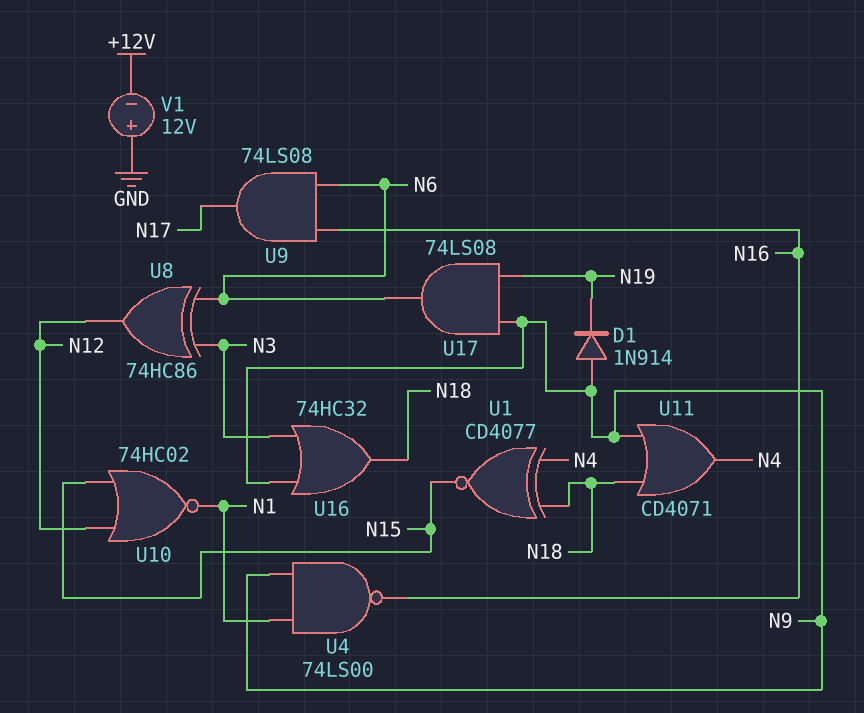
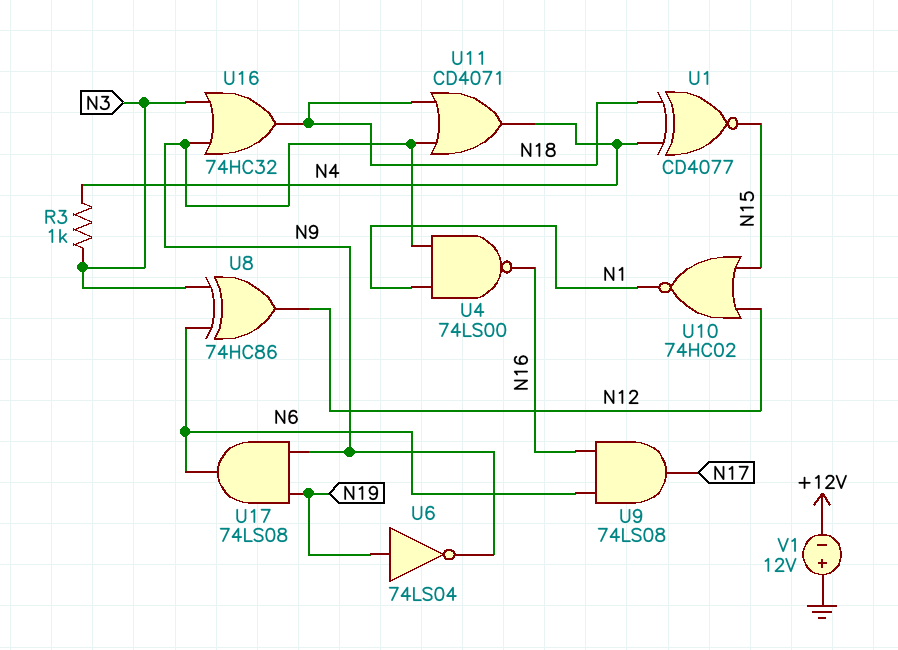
D1: diode 1N914 (A N9, K N19) -> none
R3: none -> 1k (N3, N4)
U6: none -> NOT 74LS04 (in N19, out N9)

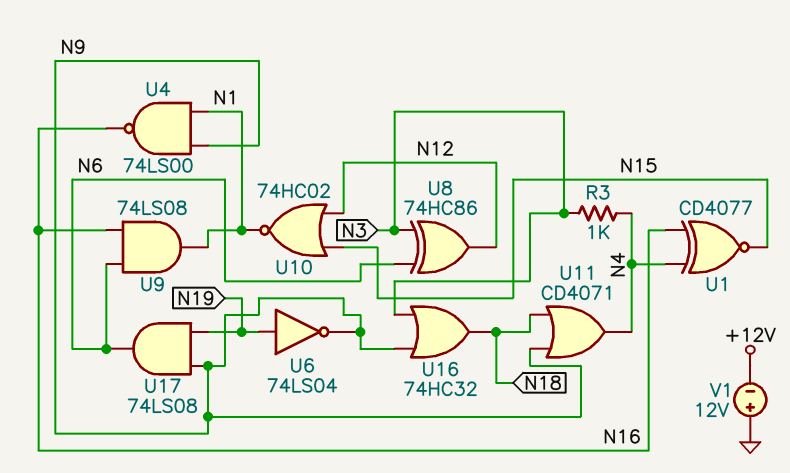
U1: XNOR CD4077 (in N4, in N18, out N15) -> XNOR CD4077 (in N4, in N16, out N15)
U9: AND 74LS08 (in N6, in N16, out N17) -> AND 74LS08 (in N6, in N16, out N1)

